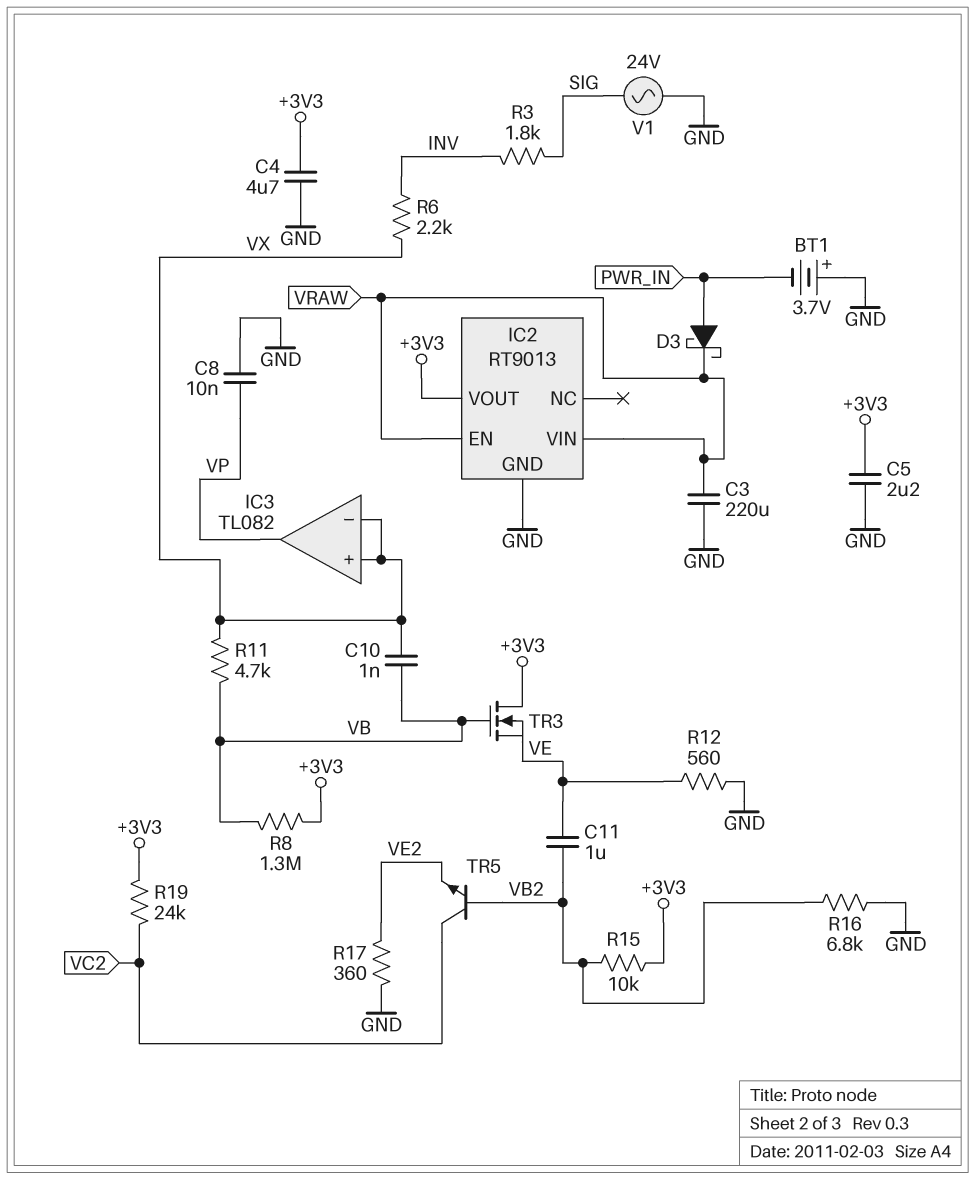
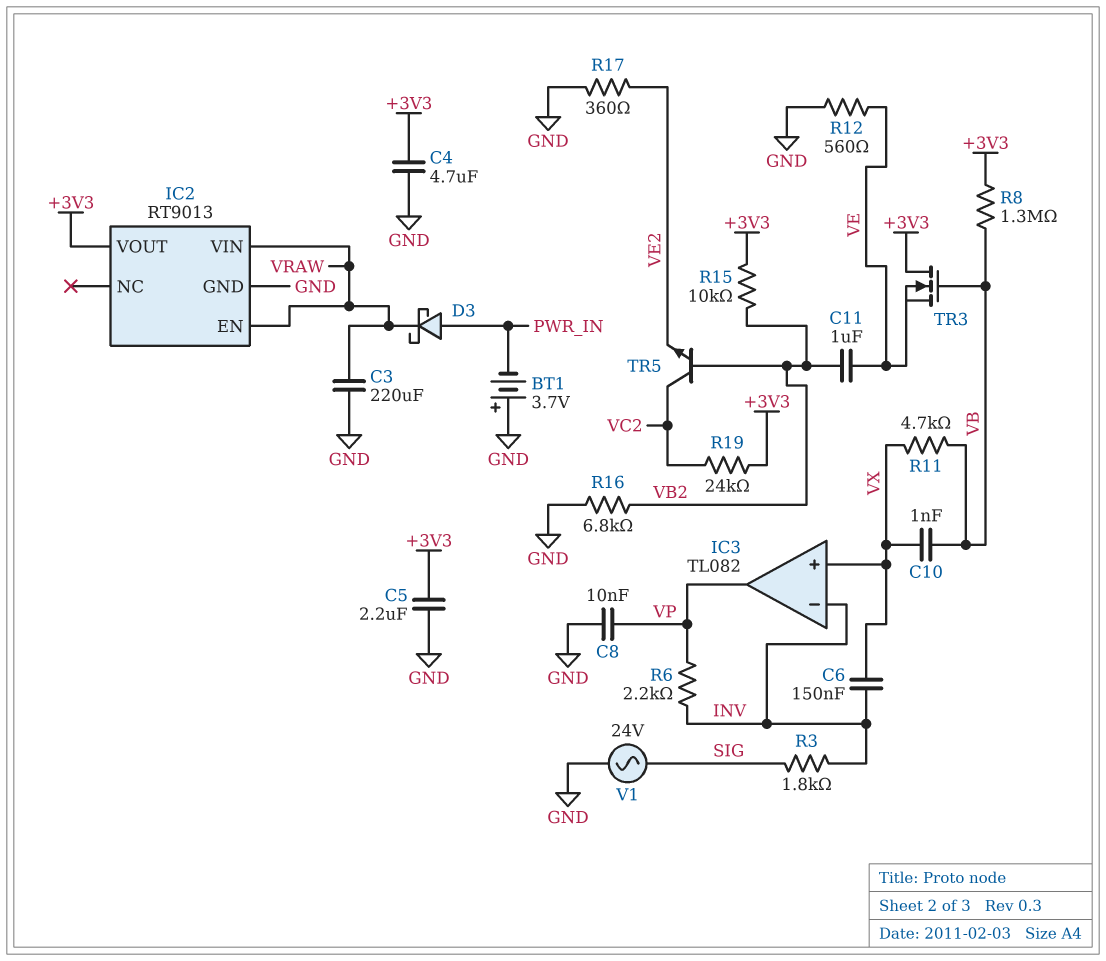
C6: none -> 150nF (INV, VX)
IC3 pin in-: VX -> INV
R6: 2.2k (INV, VX) -> 2.2k (INV, VP)

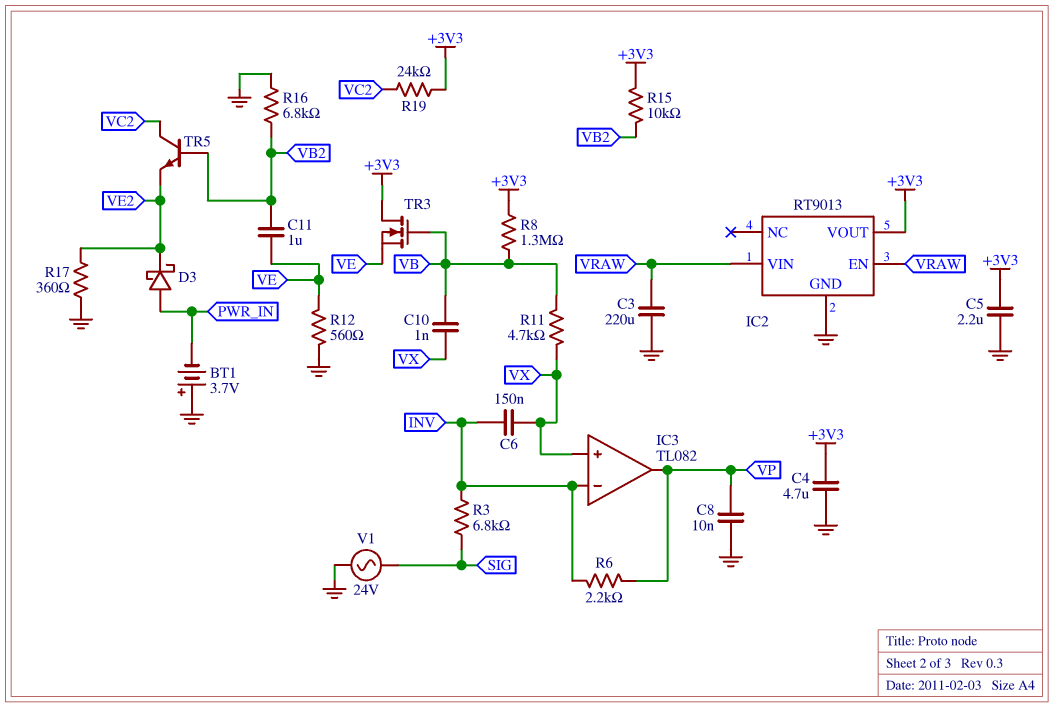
D3: schottky (A PWR_IN, K VRAW) -> schottky (A PWR_IN, K VE2)
R3: 1.8k (INV, SIG) -> 6.8k (INV, SIG)

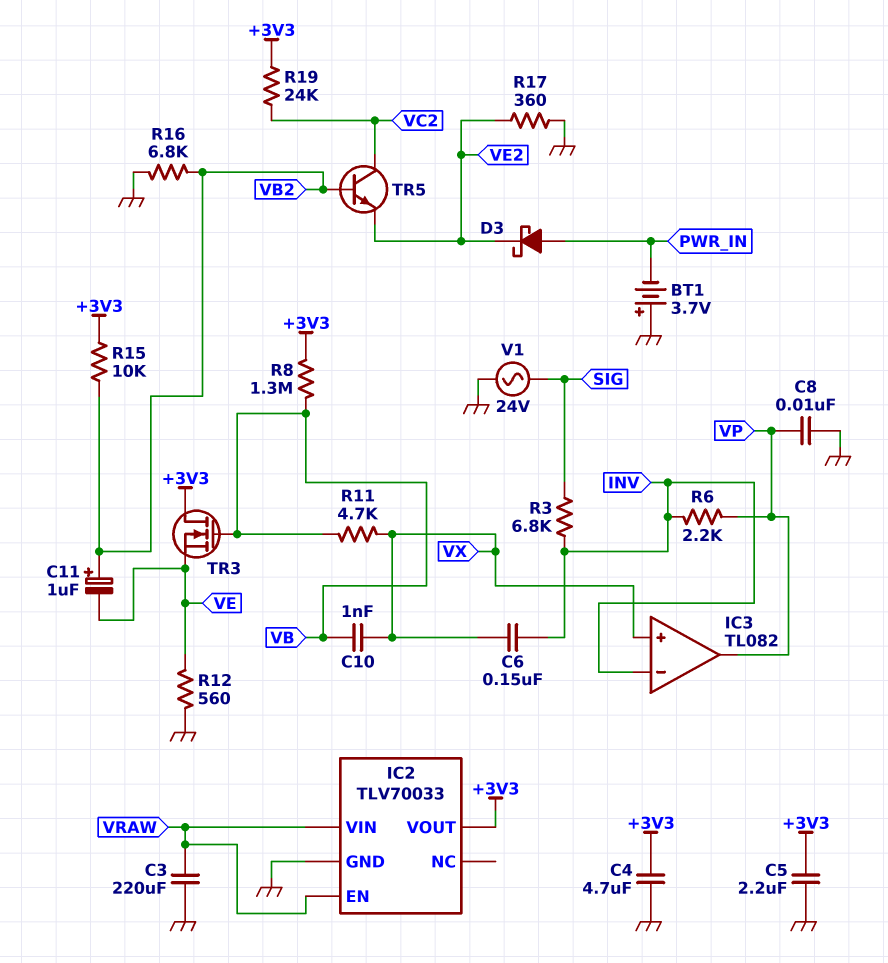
C11: 1uF (VB2, VE) -> 1uF (plus VB2, minus VE)
IC2: RT9013 -> TLV70033

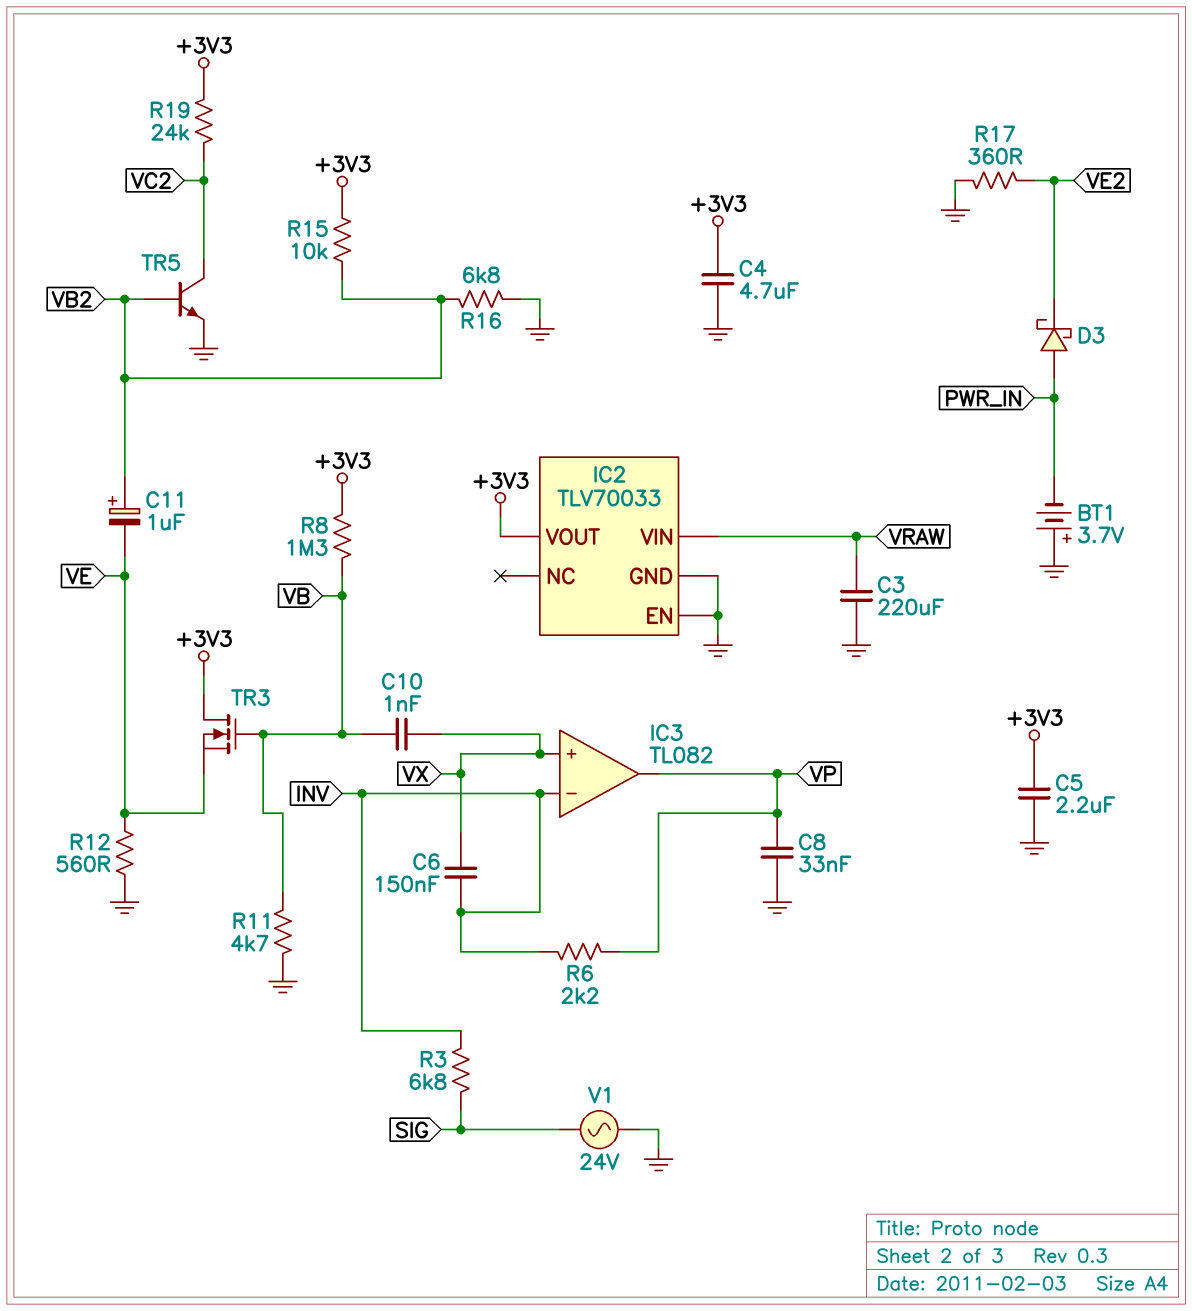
C8: 10nF (GND, VP) -> 33nF (GND, VP)
IC2 pin EN: VRAW -> GND
R11: 4.7k (VB, VX) -> 4.7k (GND, VB)
TR5: NPN (B VB2, C VC2, E VE2) -> NPN (B VB2, C VC2, E GND)

